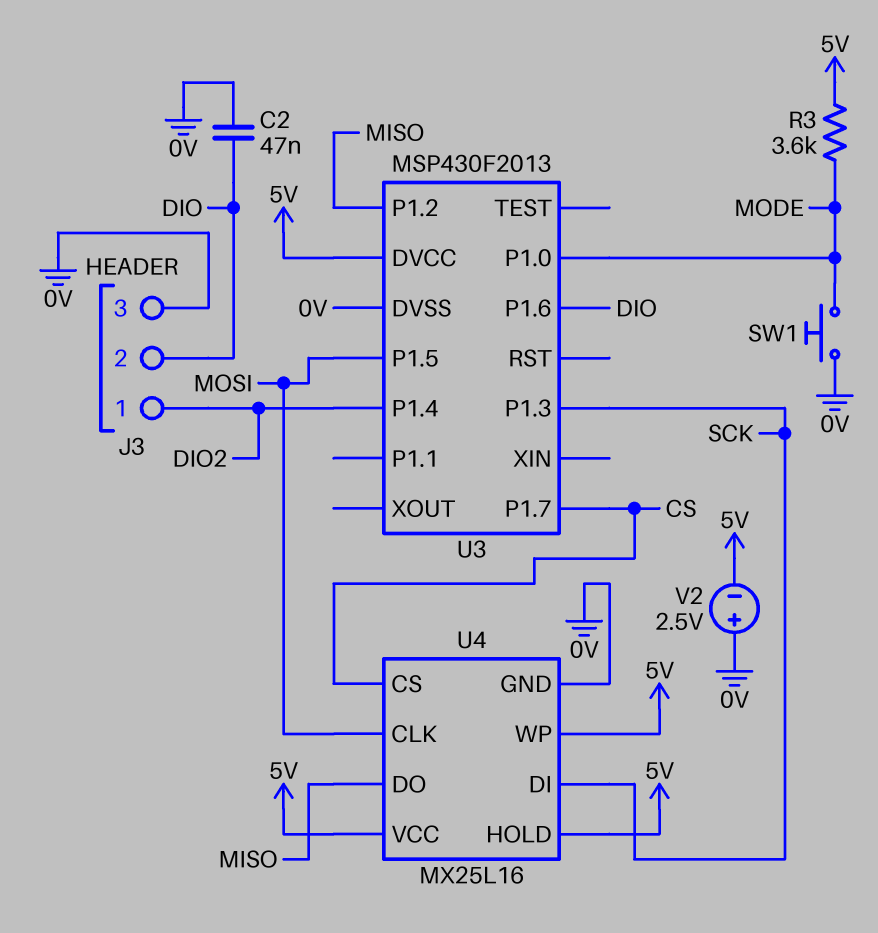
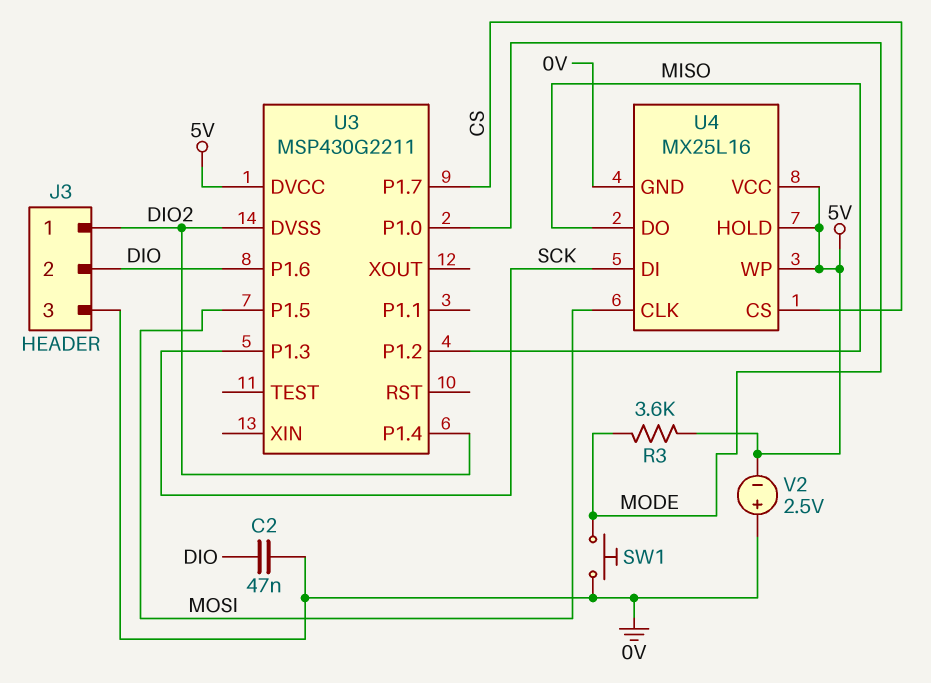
U3: MSP430F2013 -> MSP430G2211
U3 pin DVSS: 0V -> DIO2

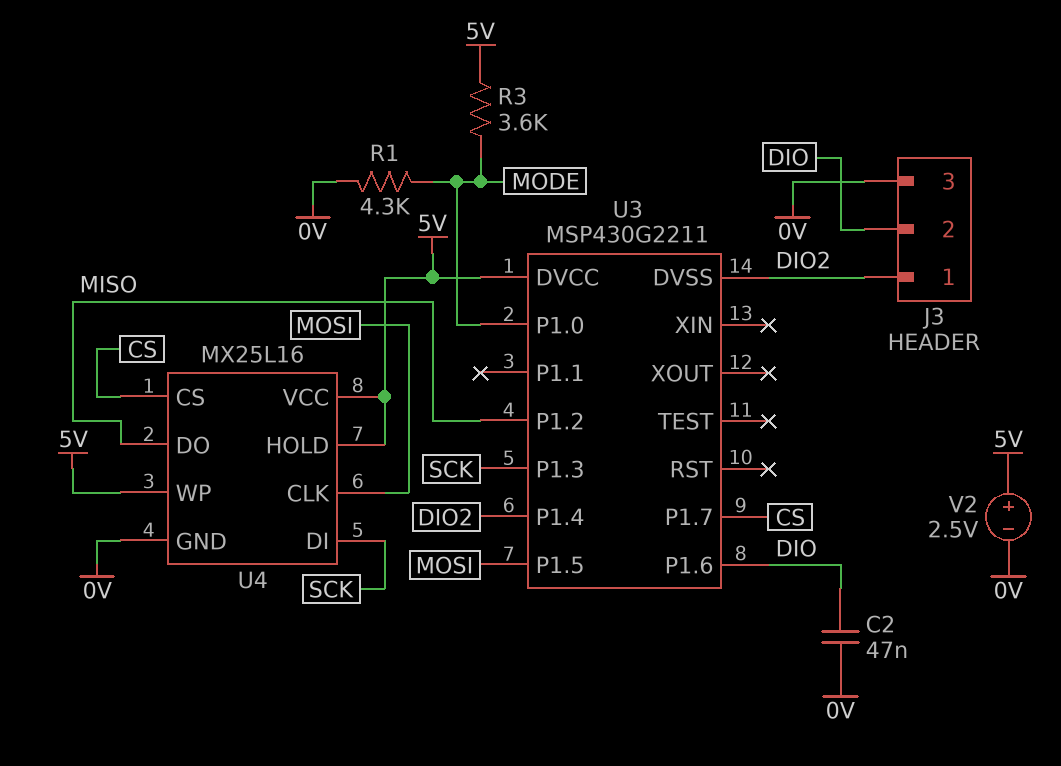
R1: none -> 4.3k (0V, MODE)
SW1: button (0V, MODE) -> none
V2: 2.5V (plus 0V, minus 5V) -> 2.5V (plus 5V, minus 0V)

